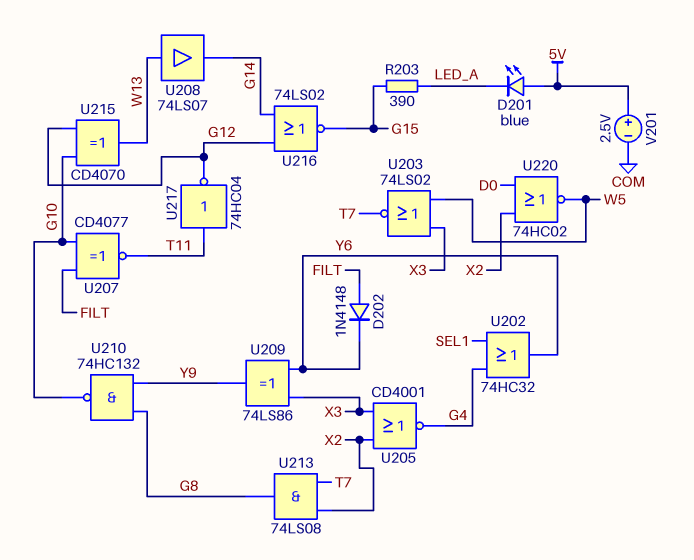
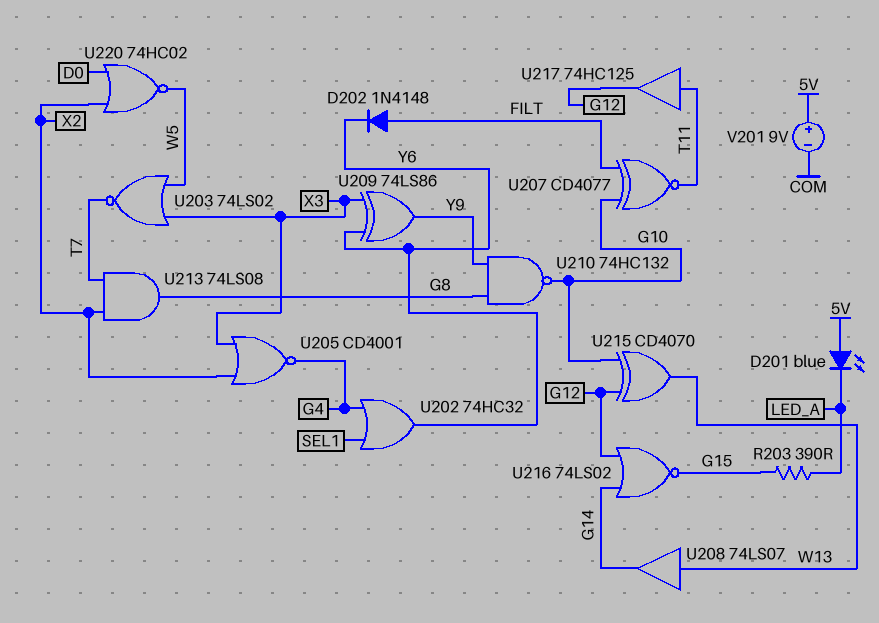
U217: NOT 74HC04 (in T11, out G12) -> buffer 74HC125 (in T11, out G12)
V201: 2.5V (plus 5V, minus COM) -> 9V (plus 5V, minus COM)

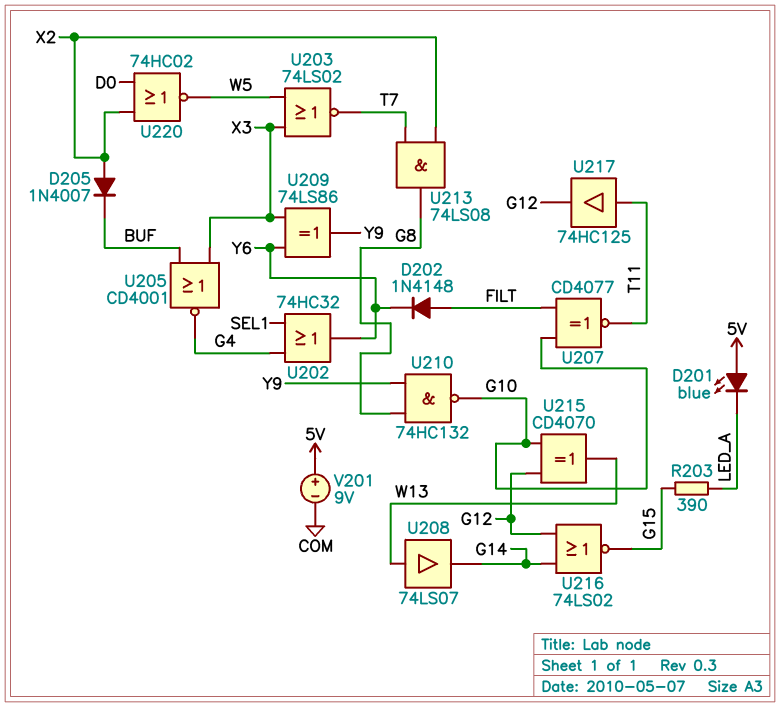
D205: none -> diode 1N4007 (A X2, K BUF)
U205: NOR CD4001 (in X2, in X3, out G4) -> NOR CD4001 (in BUF, in X3, out G4)

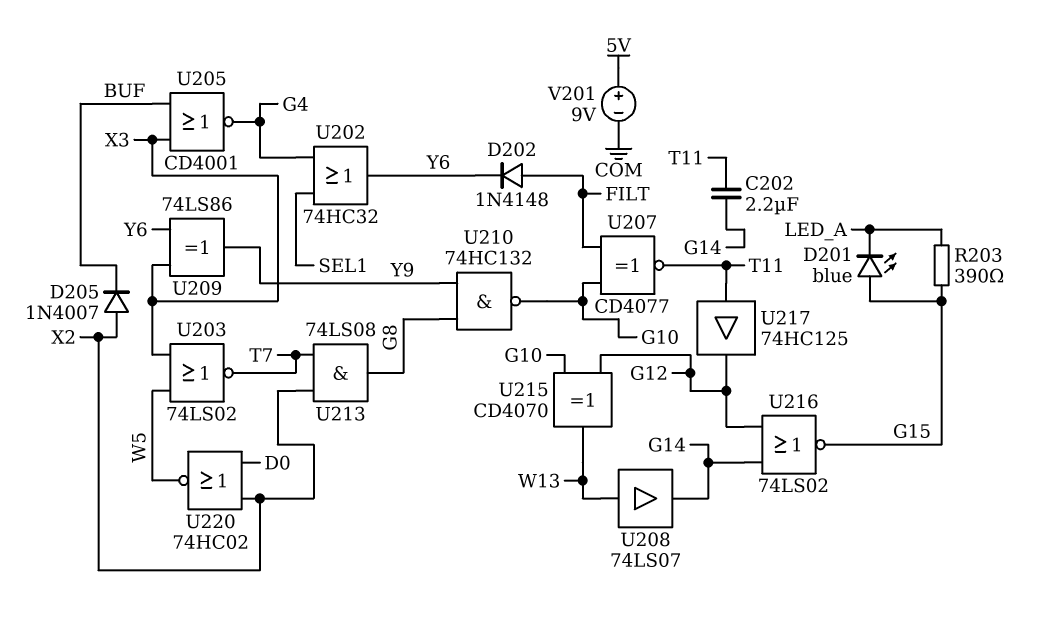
C202: none -> 2.2uF (G14, T11)
D201: LED blue (A 5V, K LED_A) -> LED blue (A G15, K LED_A)

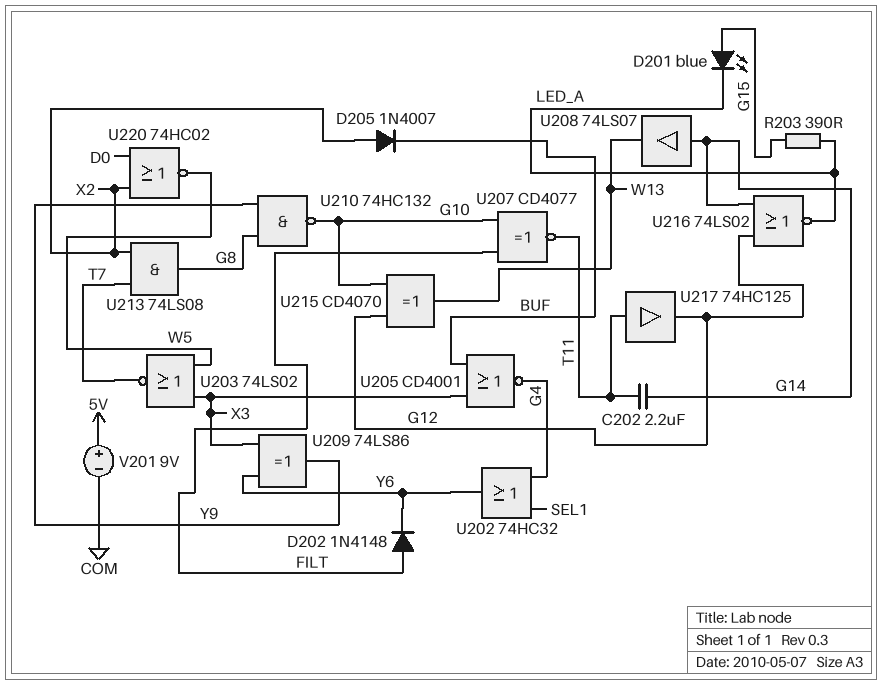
U208: buffer 74LS07 (in W13, out G14) -> buffer 74LS07 (in G14, out W13)
U216: NOR 74LS02 (in G12, in G14, out G15) -> NOR 74LS02 (in G12, in G14, out LED_A)

